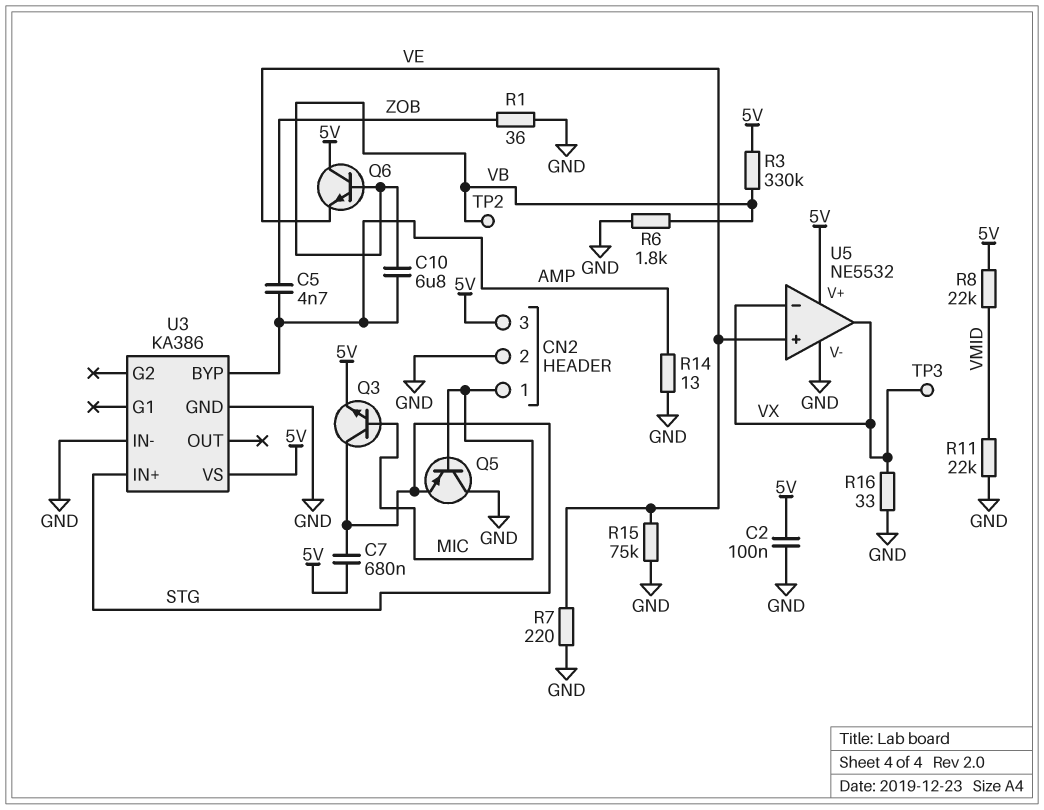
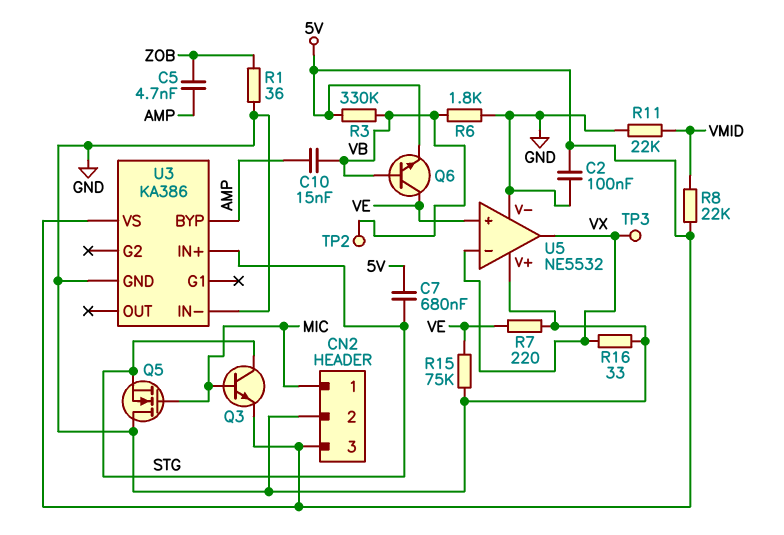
C10: 6.8uF (AMP, VB) -> 15nF (AMP, VB)
Q5: PNP (B MIC, C GND, E STG) -> NMOS (G MIC, D GND, S STG)
Q6: NPN (B VB, C 5V, E VE) -> NPN (B VB, C VE, E 5V)
R14: 13 (AMP, GND) -> none
U5 pin V+: 5V -> GND

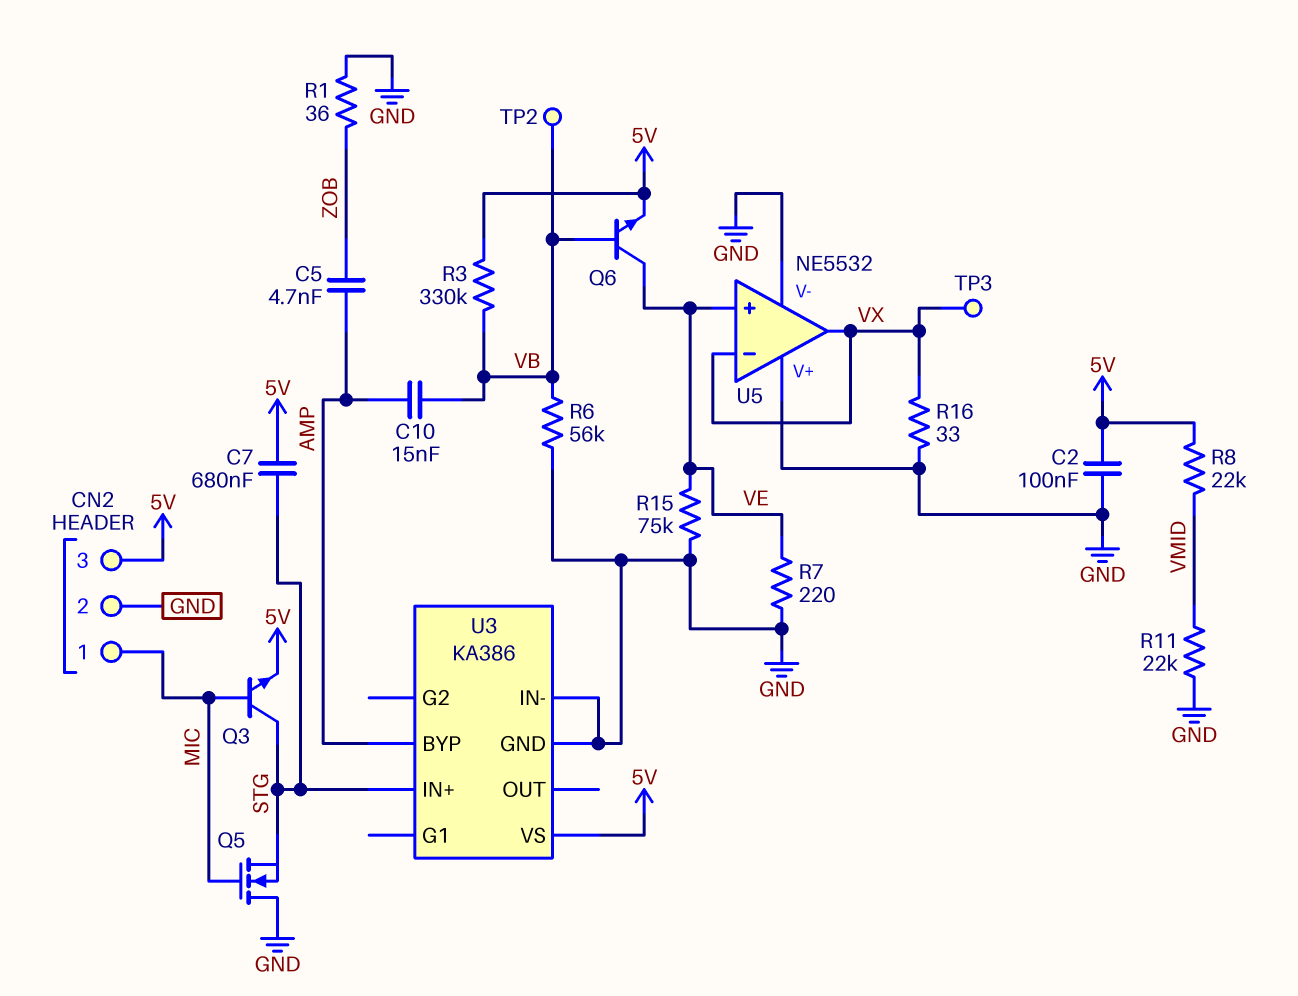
R6: 1.8k (GND, VB) -> 56k (GND, VB)

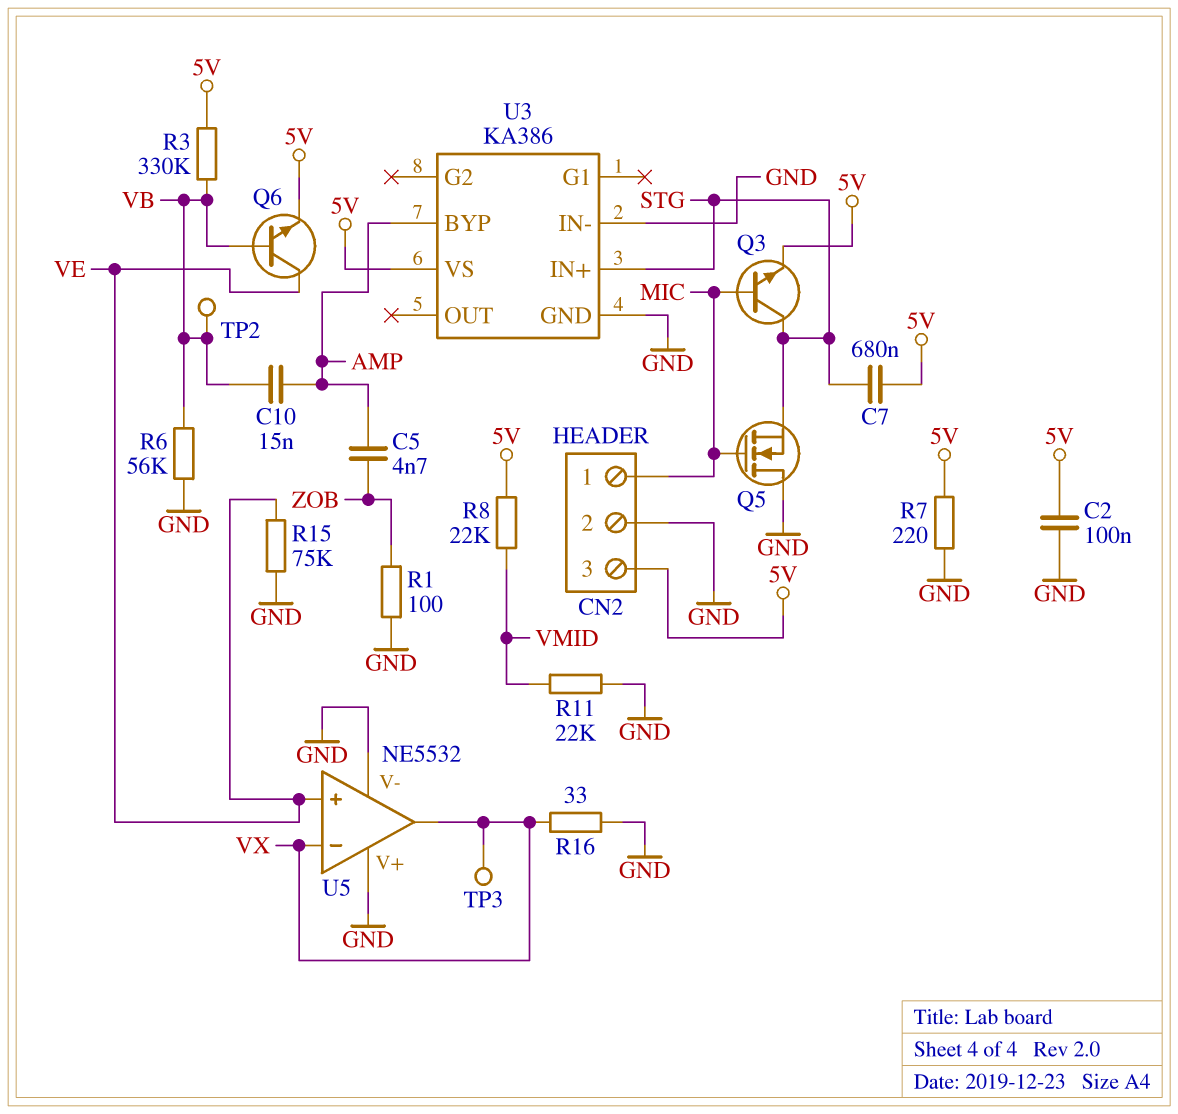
R1: 36 (GND, ZOB) -> 100 (GND, ZOB)
R7: 220 (GND, VE) -> 220 (5V, GND)

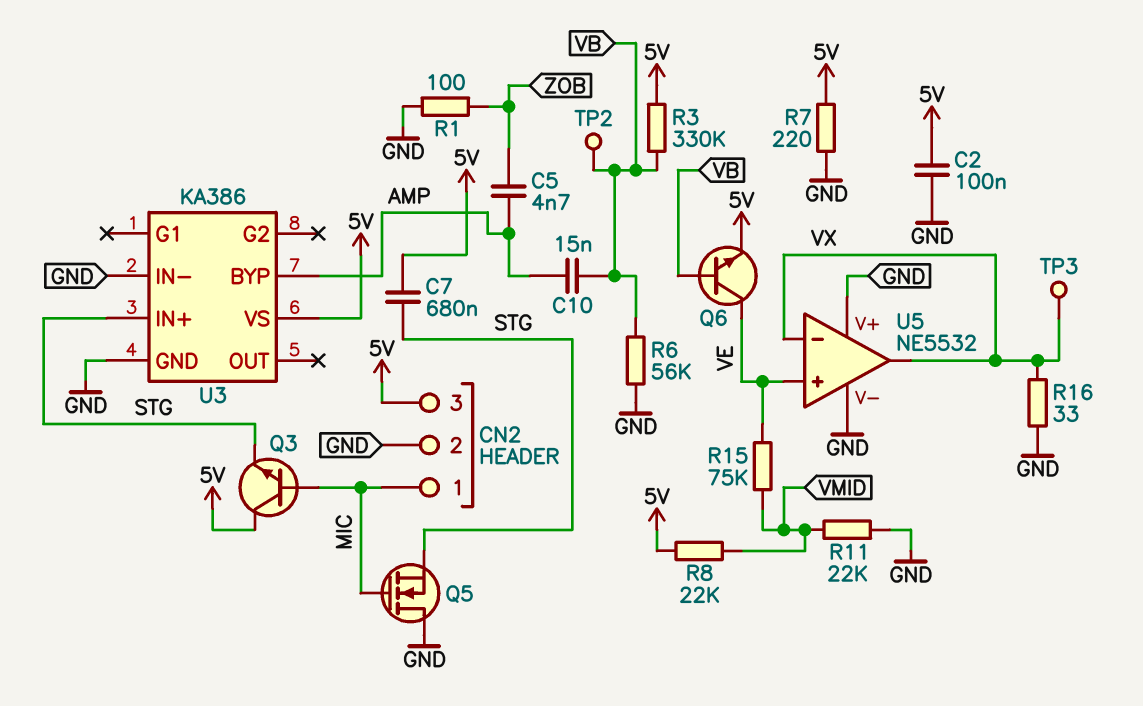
Q3: NPN (B MIC, C STG, E 5V) -> NPN (B MIC, C 5V, E STG)
R15: 75k (GND, VE) -> 75k (VE, VMID)

